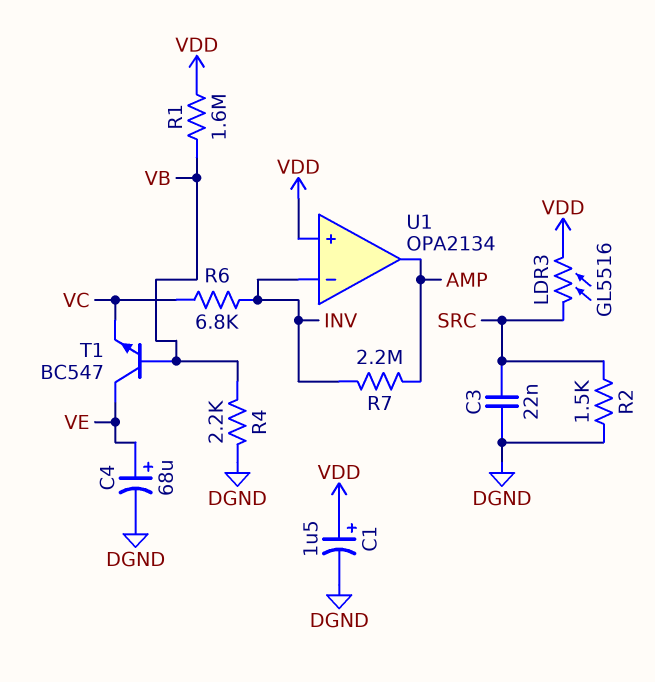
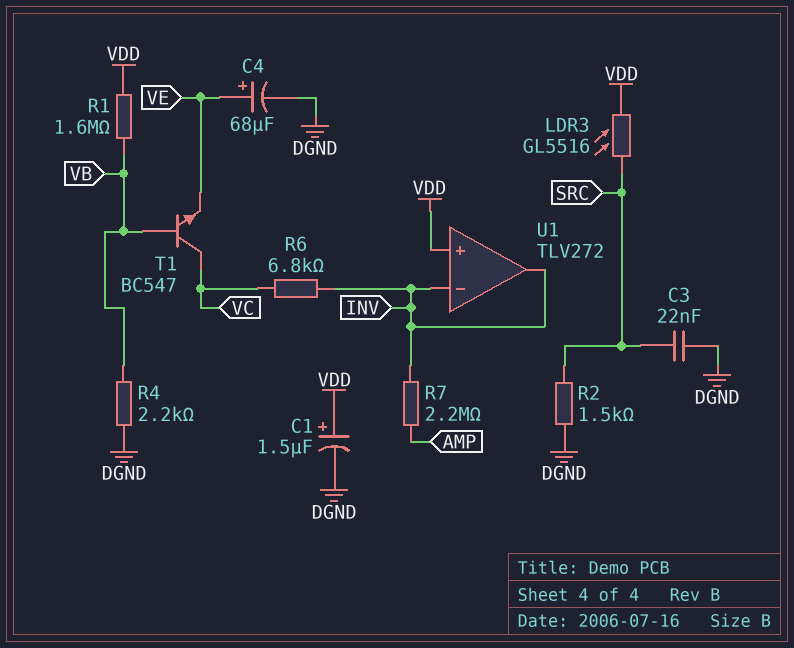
T1: NPN BC547 (B VB, C VE, E VC) -> NPN BC547 (B VB, C VC, E VE)
U1: OPA2134 -> TLV272
U1 pin out: AMP -> INV

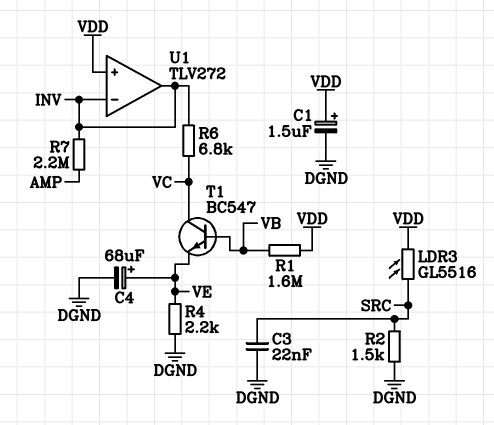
R4: 2.2k (DGND, VB) -> 2.2k (DGND, VE)

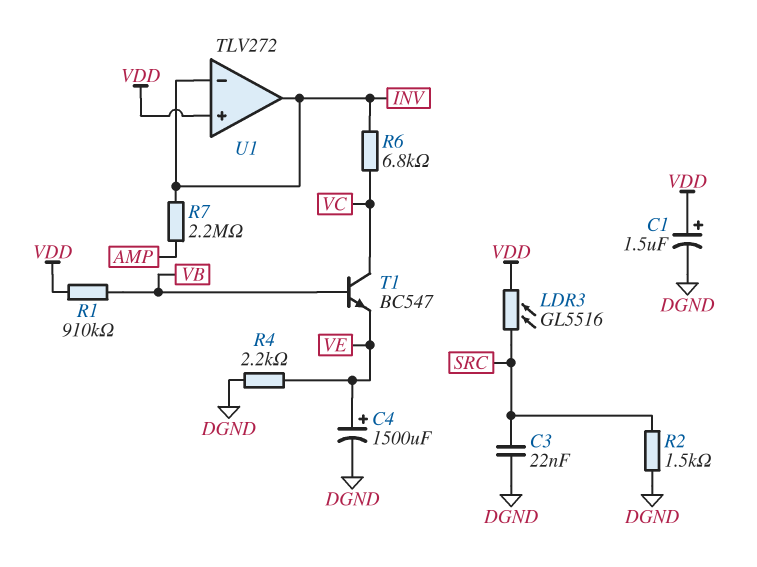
C4: 68uF (plus VE, minus DGND) -> 1500uF (plus VE, minus DGND)
R1: 1.6M (VB, VDD) -> 910k (VB, VDD)

